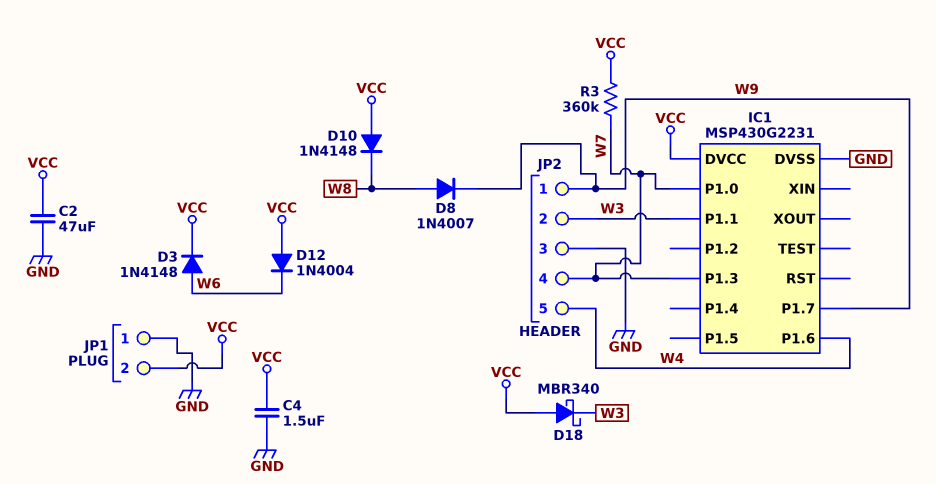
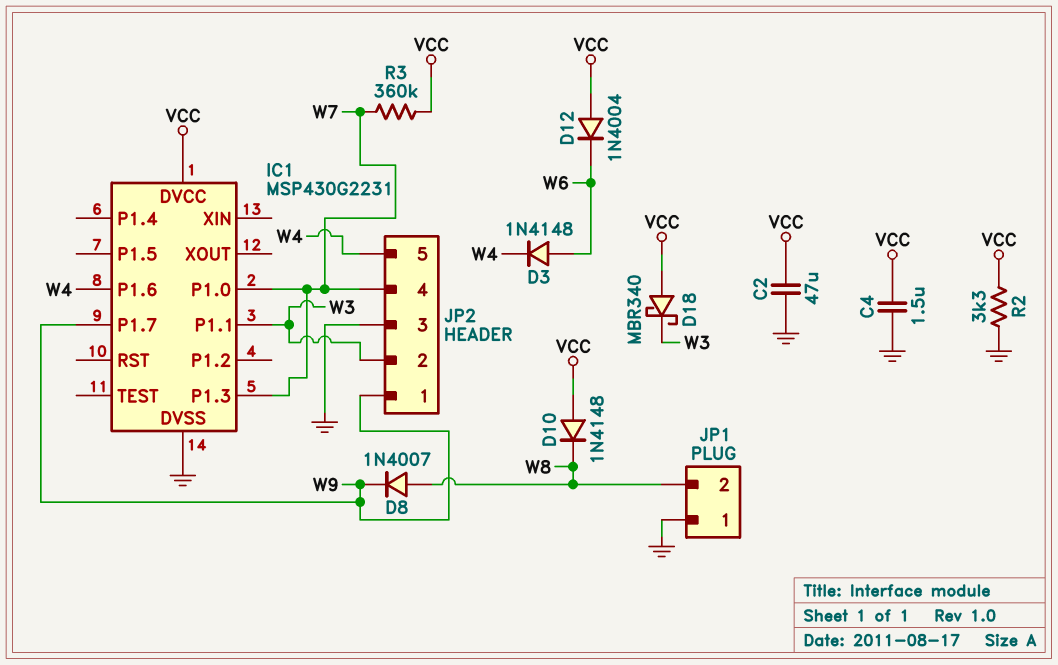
D3: diode 1N4148 (A W6, K VCC) -> diode 1N4148 (A W6, K W4)
JP1 pin 2: VCC -> W8
R2: none -> 3.3k (GND, VCC)

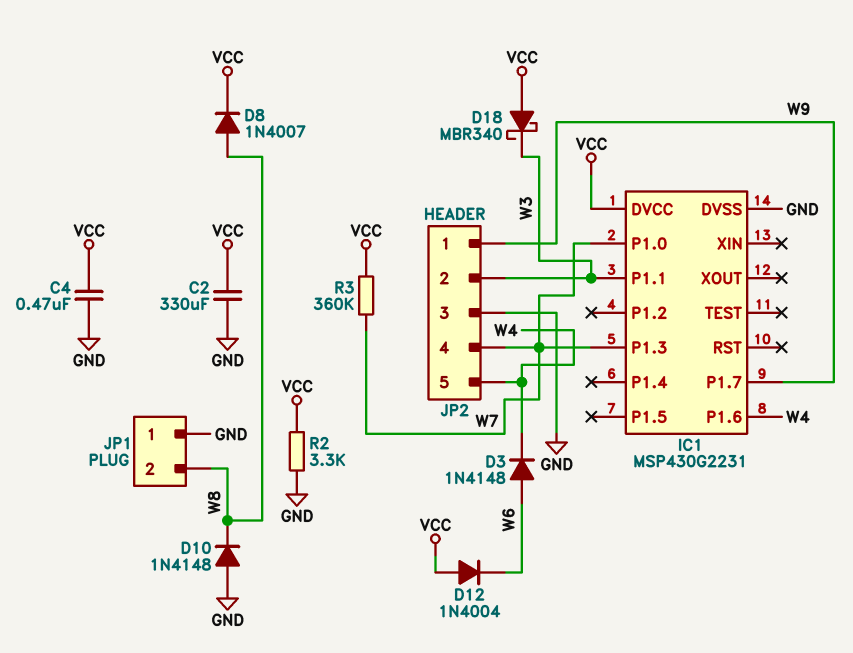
C2: 47uF (GND, VCC) -> 330uF (GND, VCC)
C4: 1.5uF (GND, VCC) -> 470nF (GND, VCC)
D8: diode 1N4007 (A W8, K W9) -> diode 1N4007 (A W8, K VCC)
D10: diode 1N4148 (A VCC, K W8) -> diode 1N4148 (A GND, K W8)

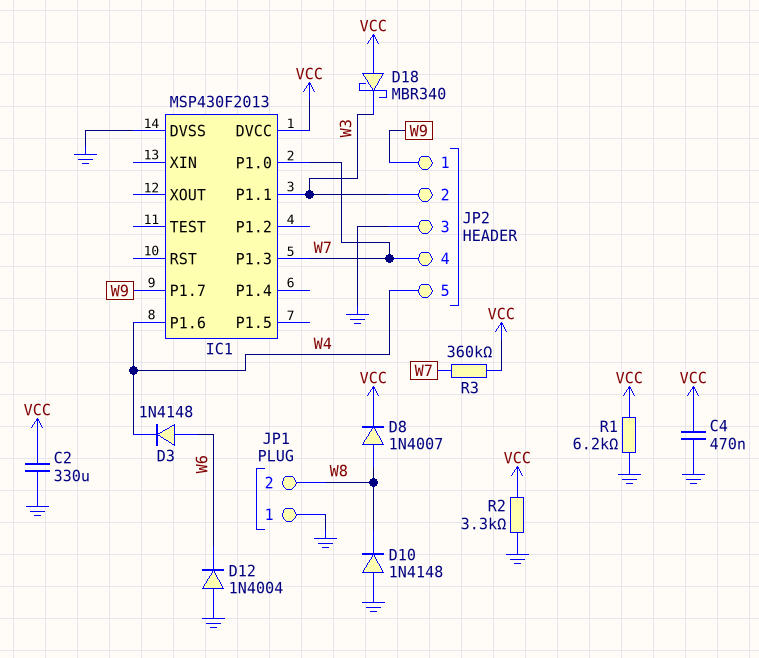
D12: diode 1N4004 (A VCC, K W6) -> diode 1N4004 (A GND, K W6)
IC1: MSP430G2231 -> MSP430F2013
R1: none -> 6.2k (GND, VCC)

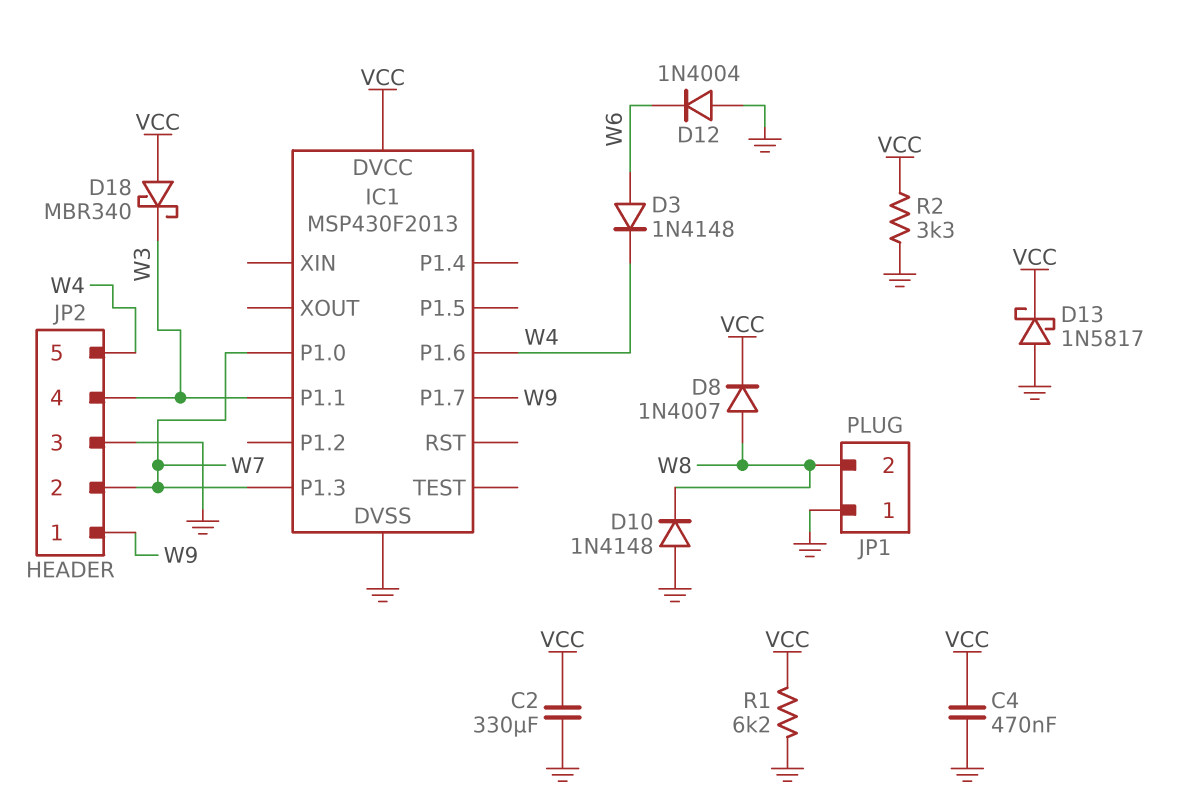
D13: none -> schottky 1N5817 (A GND, K VCC)
JP2 pin 2: W3 -> W7
JP2 pin 4: W7 -> W3
R3: 360k (VCC, W7) -> none

